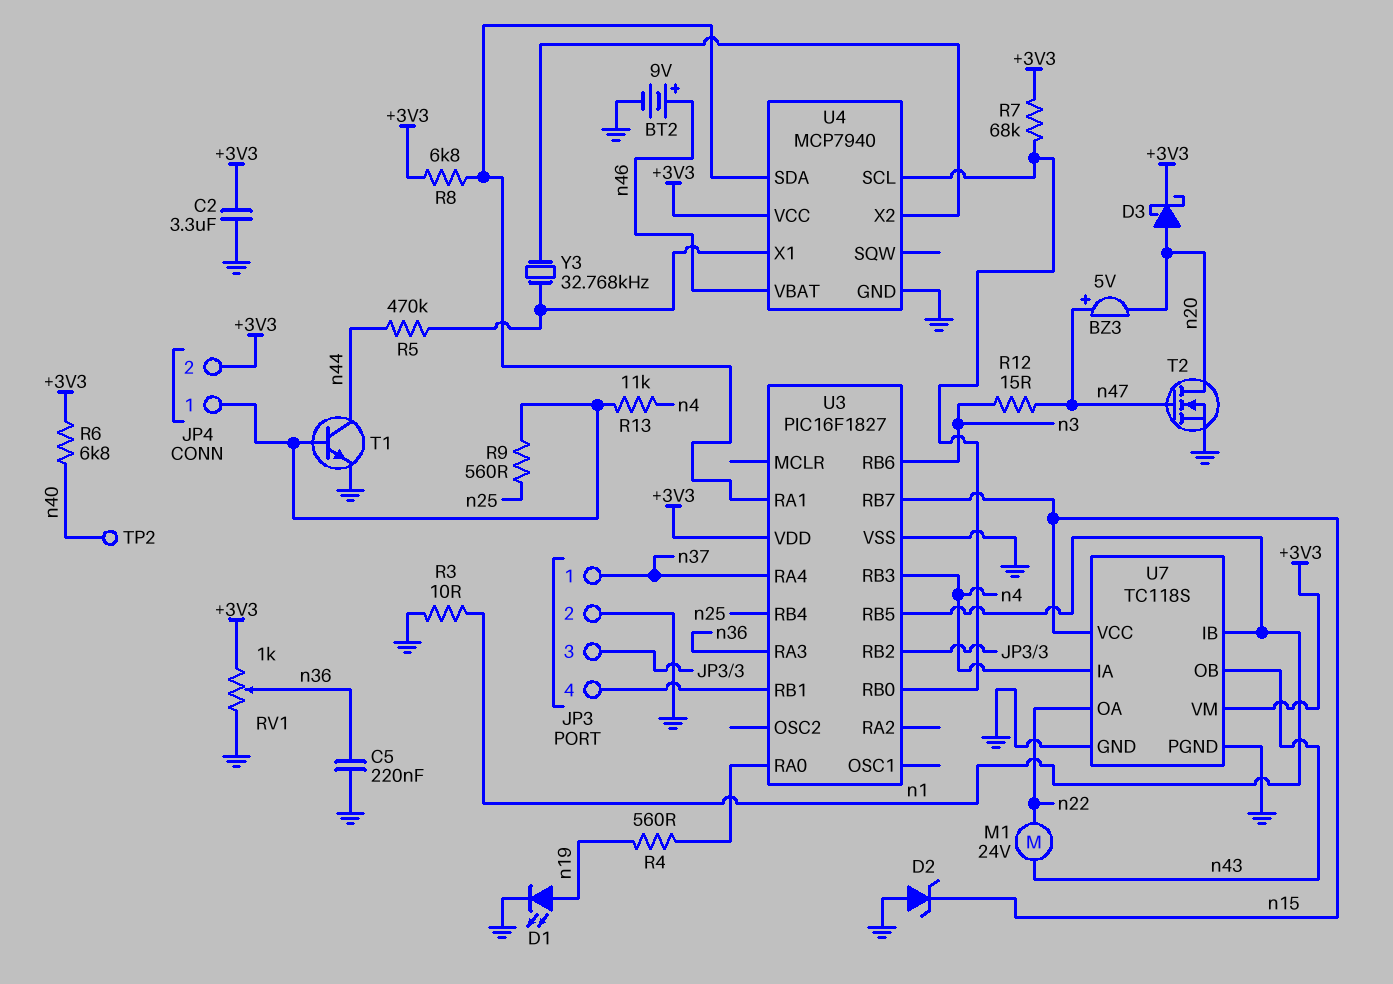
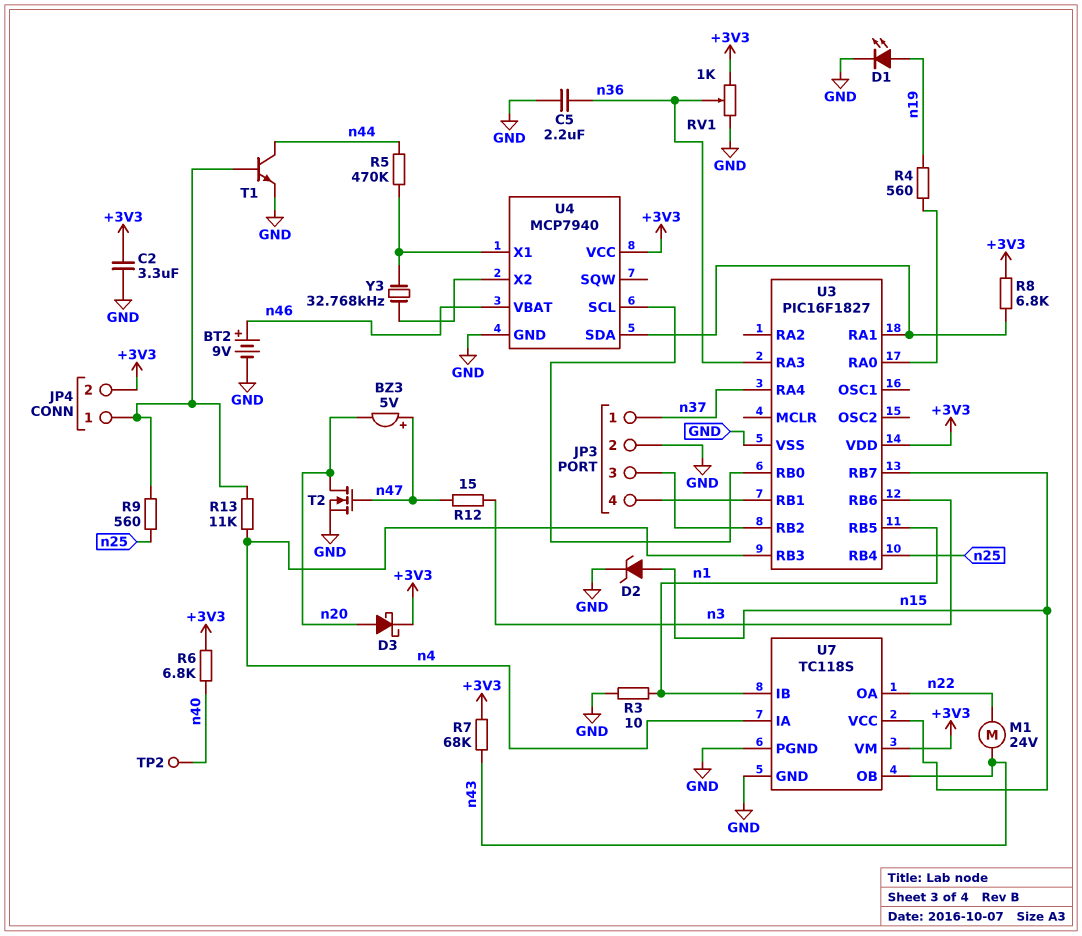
C5: 220nF (GND, n36) -> 2.2uF (GND, n36)
D2: zener (A GND, K n15) -> zener (A n15, K GND)
R7: 68k (+3V3, U3/RB0) -> 68k (+3V3, n43)

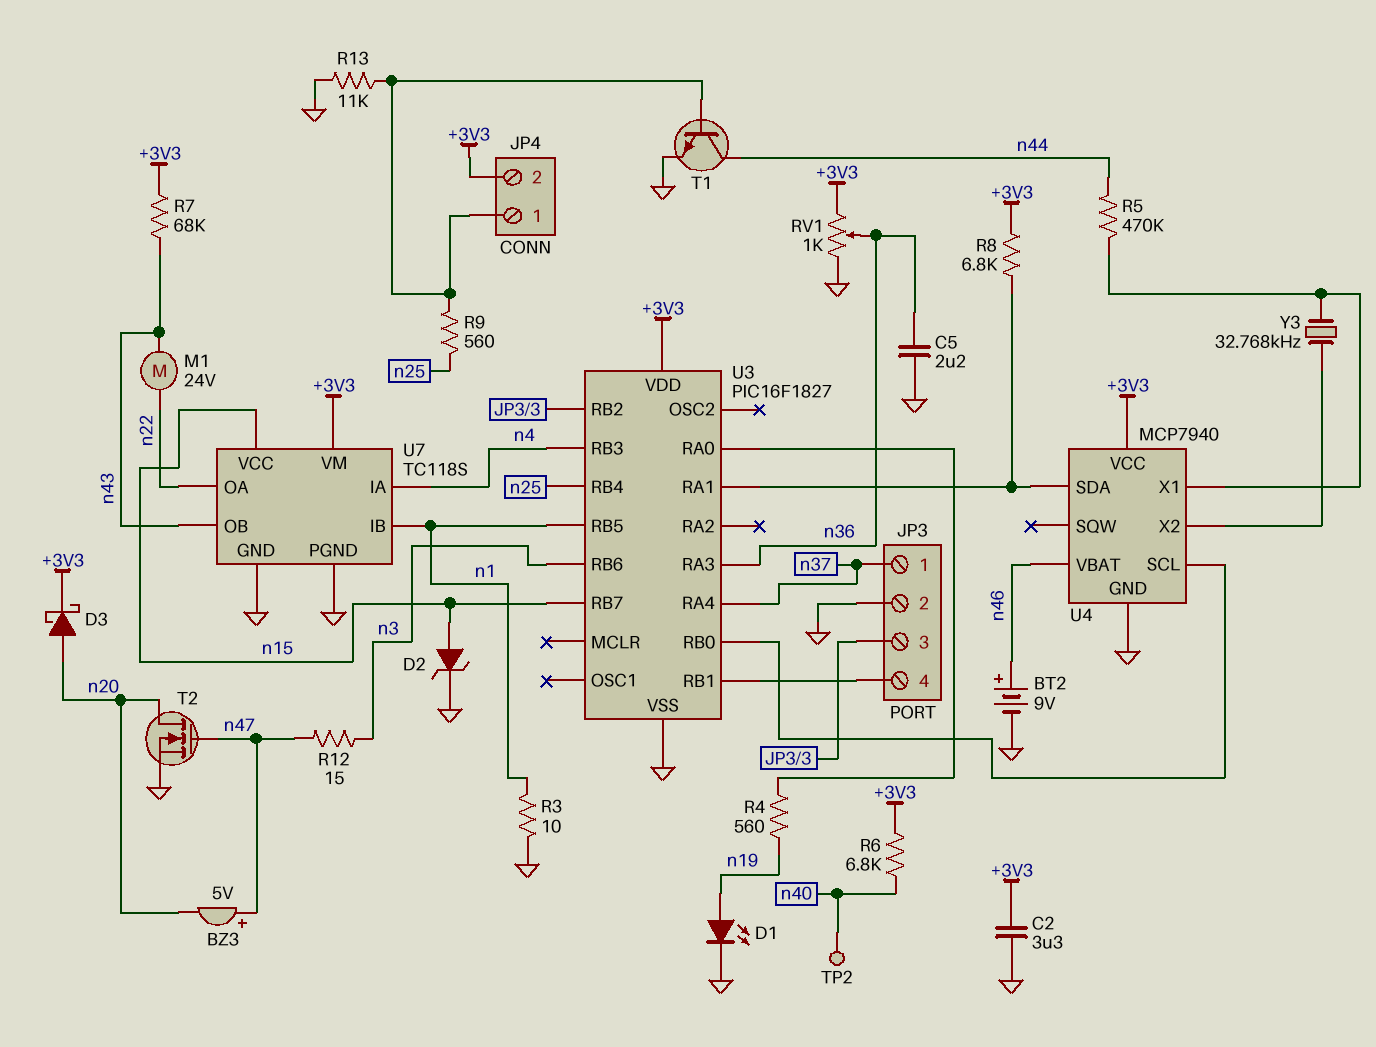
R13: 11k (JP4/1, n4) -> 11k (GND, JP4/1)

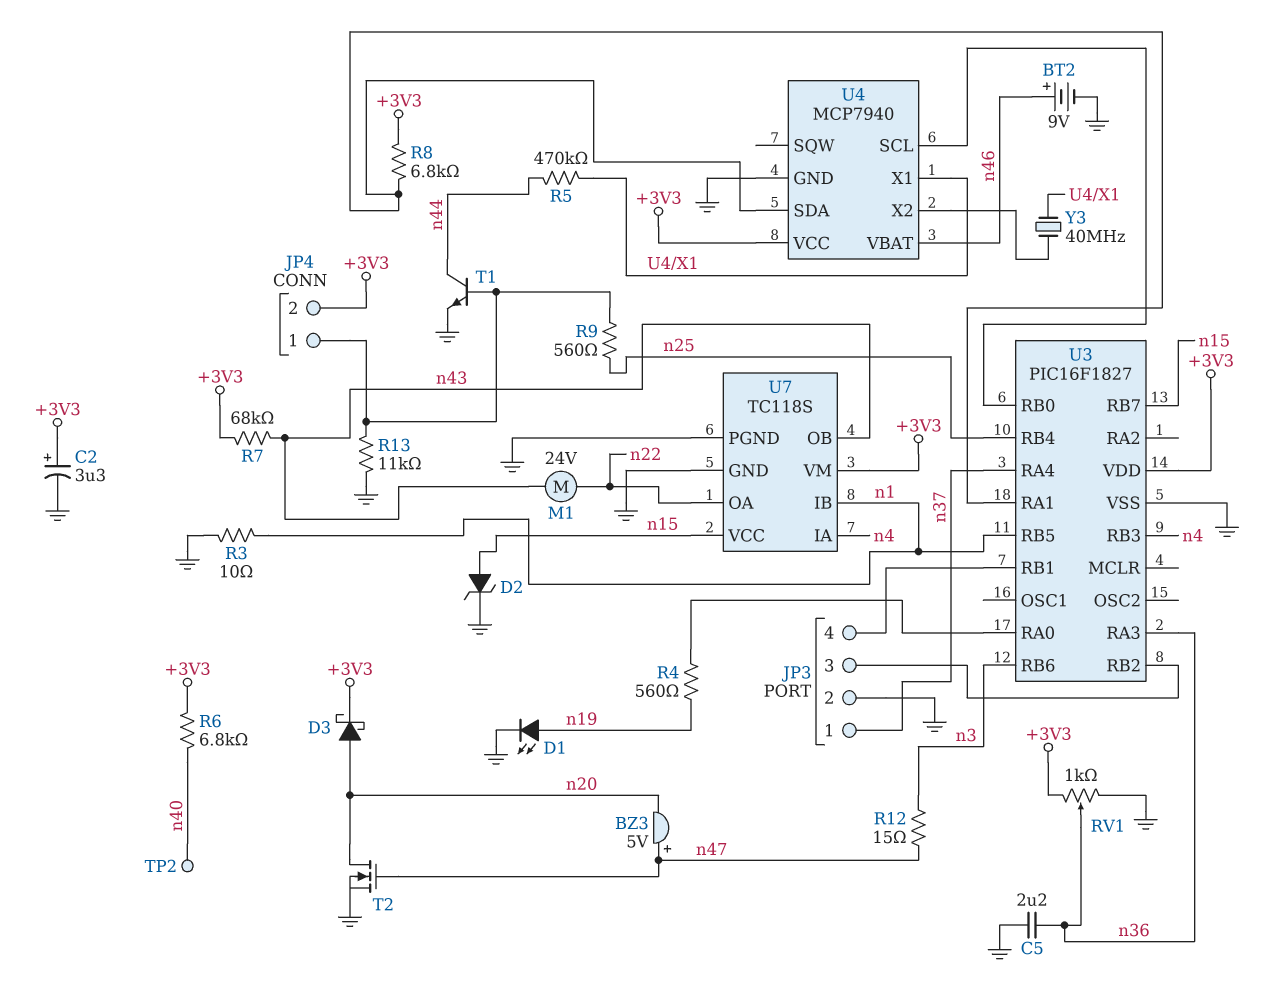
C2: 3.3uF (+3V3, GND) -> 3.3uF (plus +3V3, minus GND)
Y3: 32.768kHz (U4/X1, U4/X2) -> 40MHz (U4/X1, U4/X2)

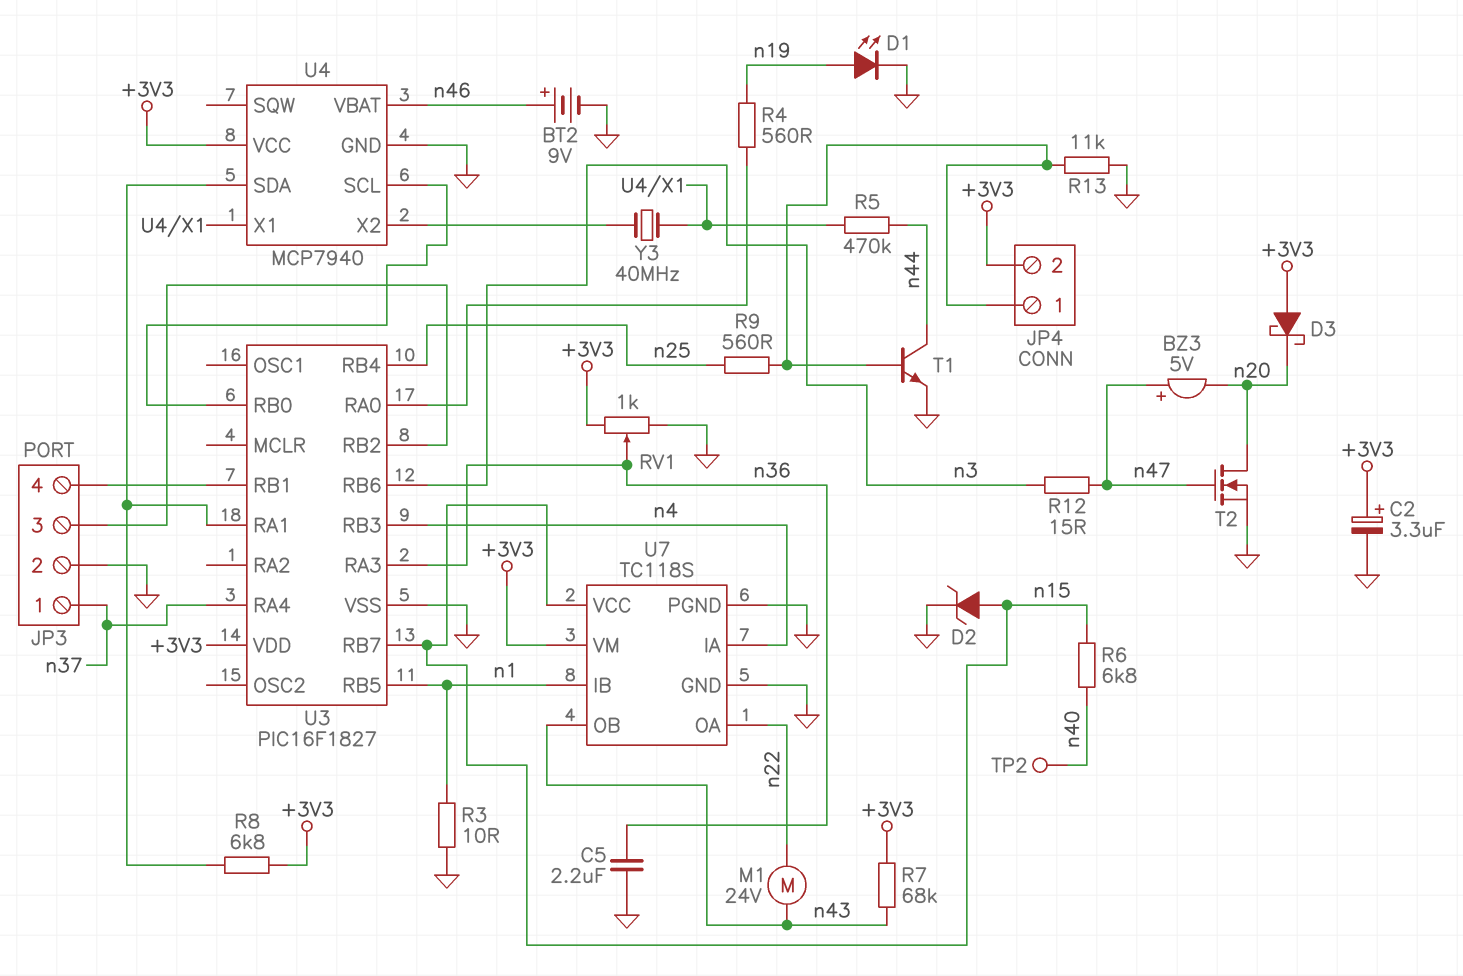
D3: schottky (A n20, K +3V3) -> schottky (A +3V3, K n20)
R6: 6.8k (+3V3, n40) -> 6.8k (n15, n40)

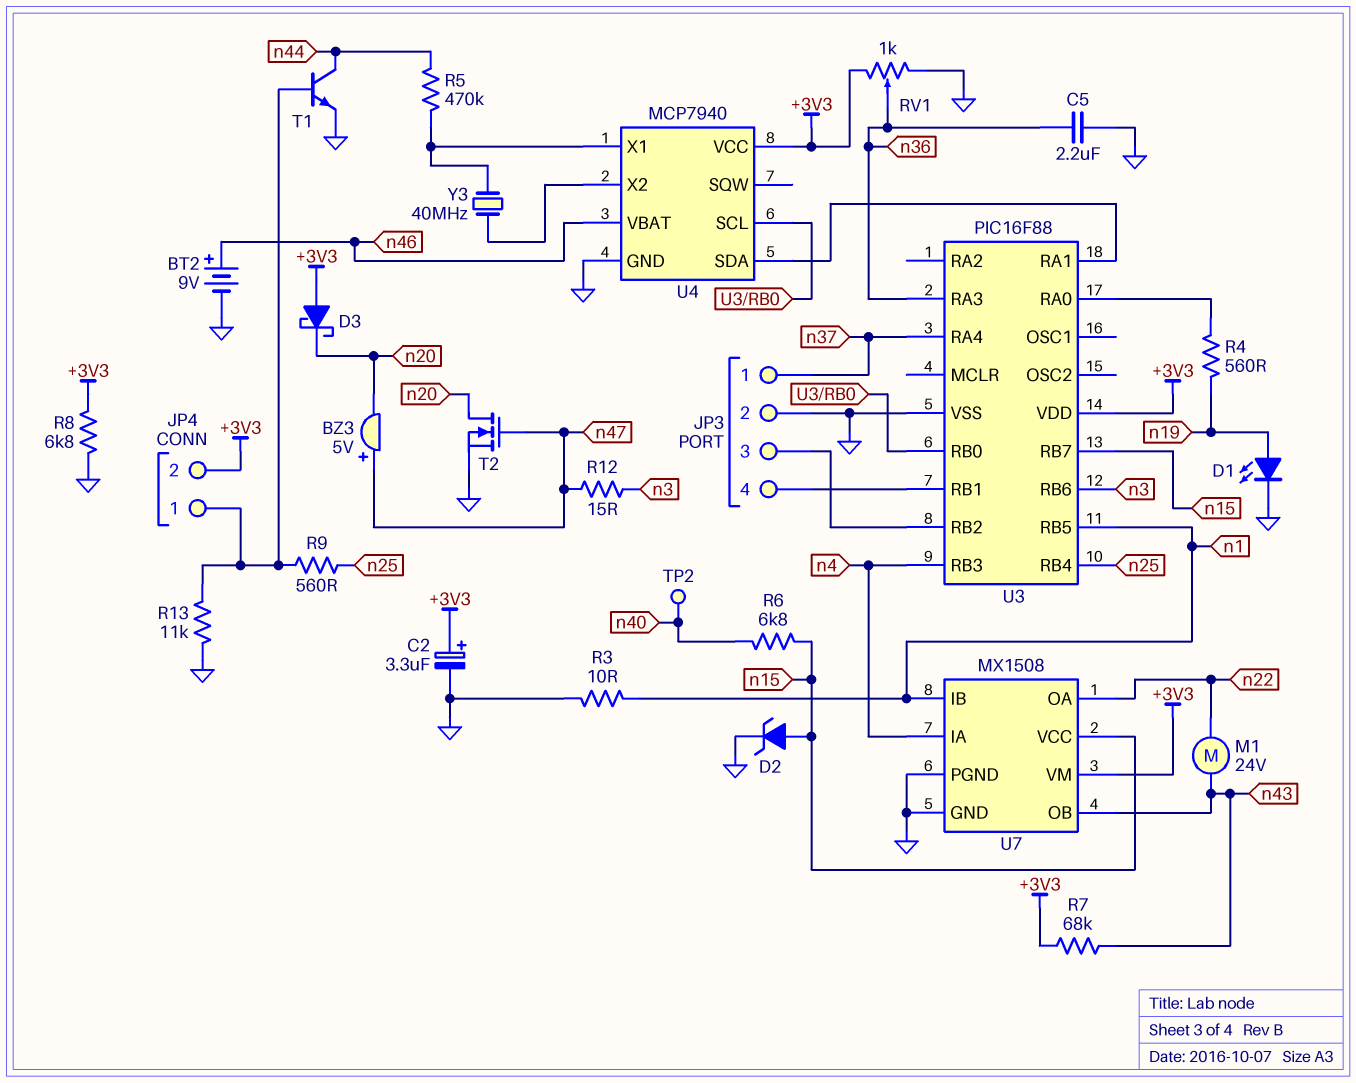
R8: 6.8k (+3V3, U3/RA1) -> 6.8k (+3V3, GND)
U3: PIC16F1827 -> PIC16F88
U7: TC118S -> MX1508

